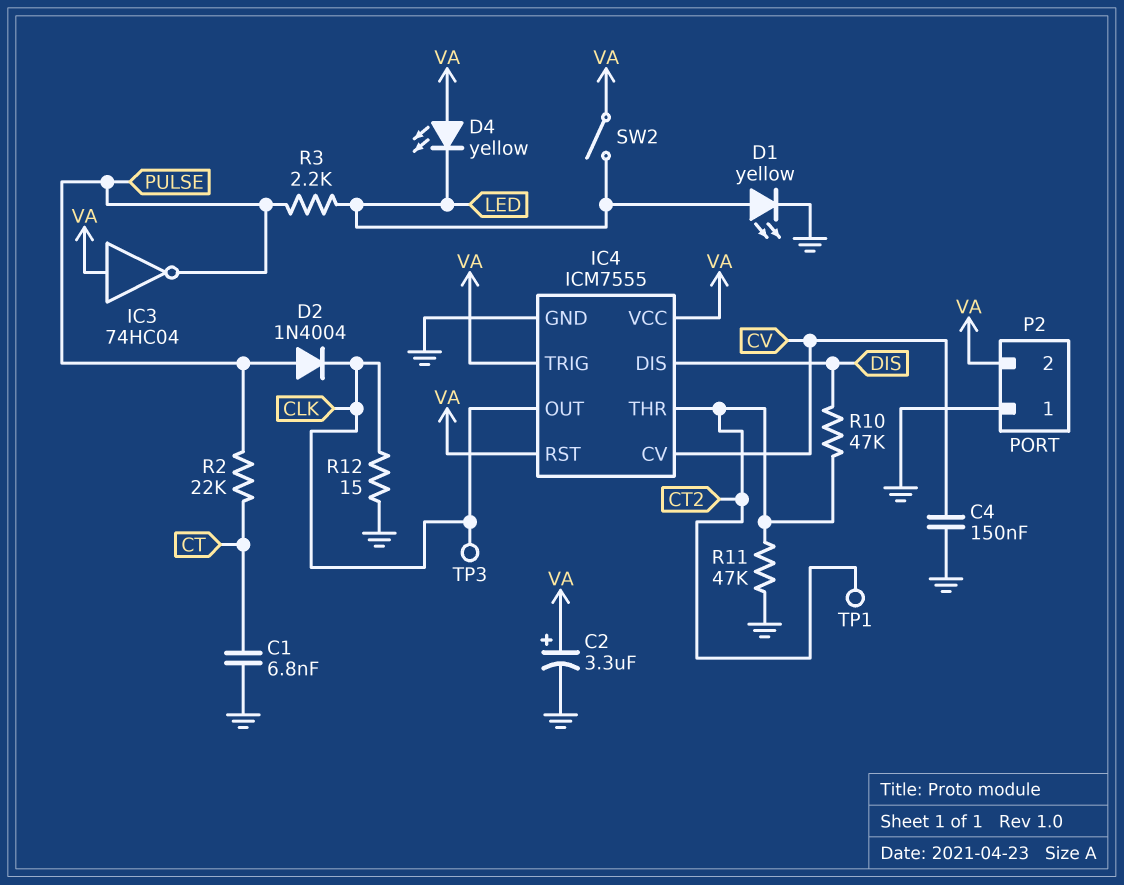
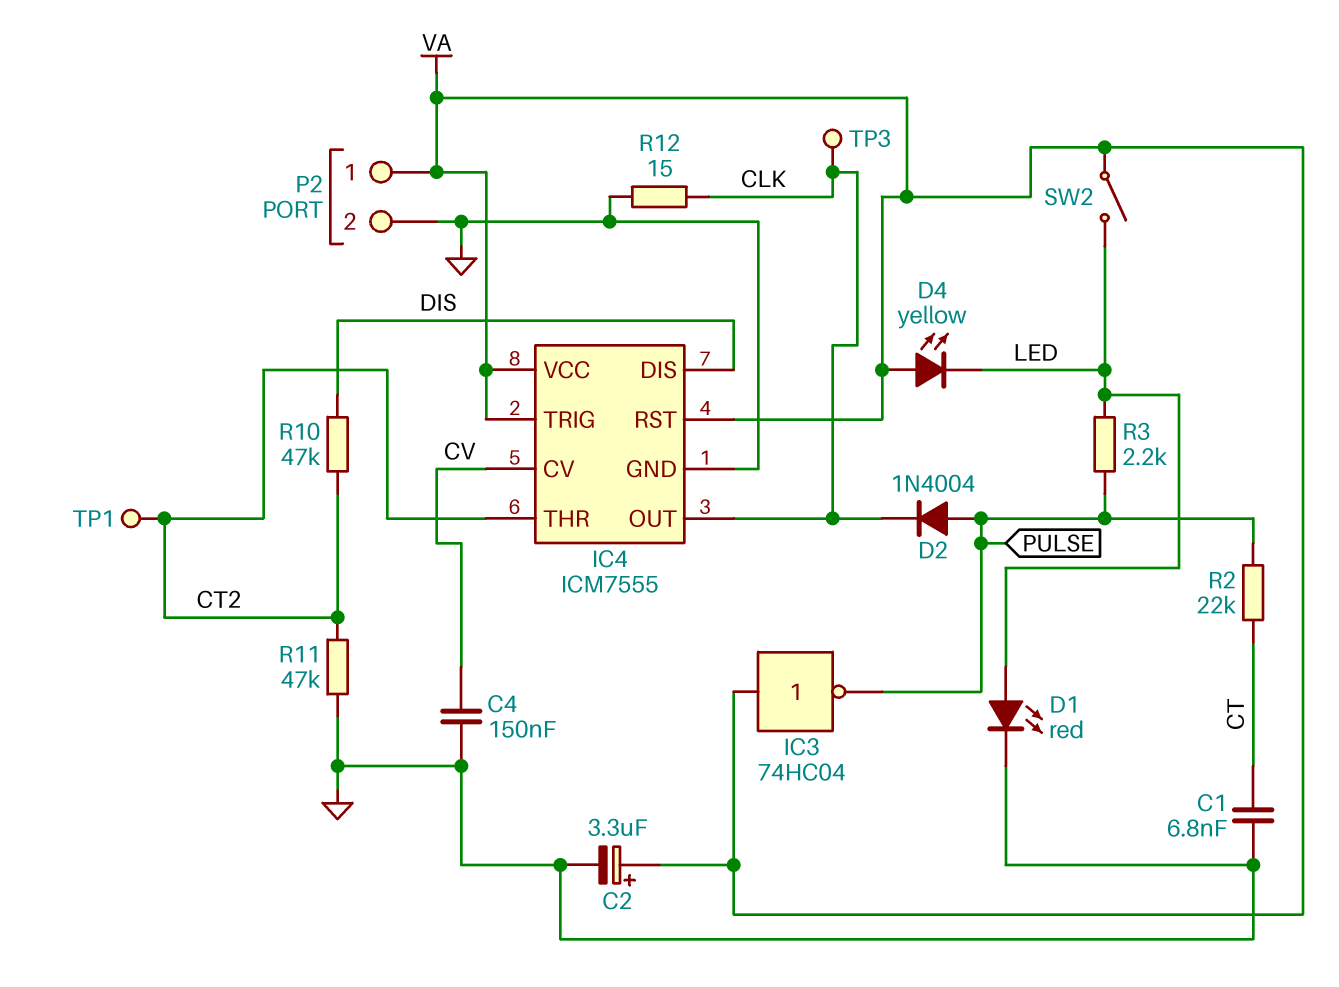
D1: LED yellow (A LED, K GND) -> LED red (A LED, K GND)
P2 pin 1: GND -> VA
P2 pin 2: VA -> GND

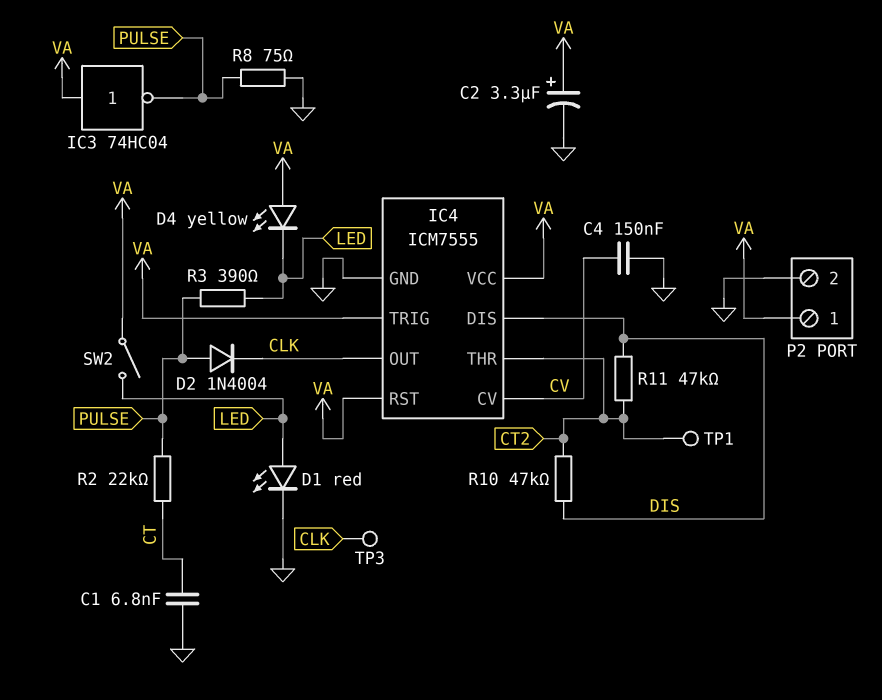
R3: 2.2k (LED, PULSE) -> 390 (LED, PULSE)
R8: none -> 75 (GND, PULSE)
R11: 47k (CT2, GND) -> 47k (CT2, DIS)
R12: 15 (CLK, GND) -> none

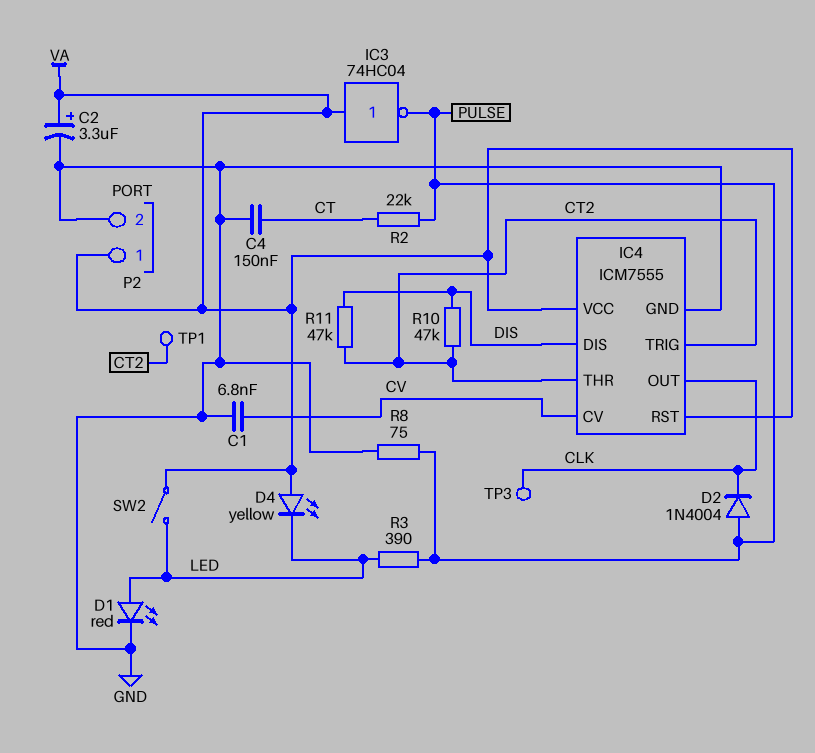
C1: 6.8nF (CT, GND) -> 6.8nF (CV, GND)
C4: 150nF (CV, GND) -> 150nF (CT, GND)
IC4 pin TRIG: VA -> CT2

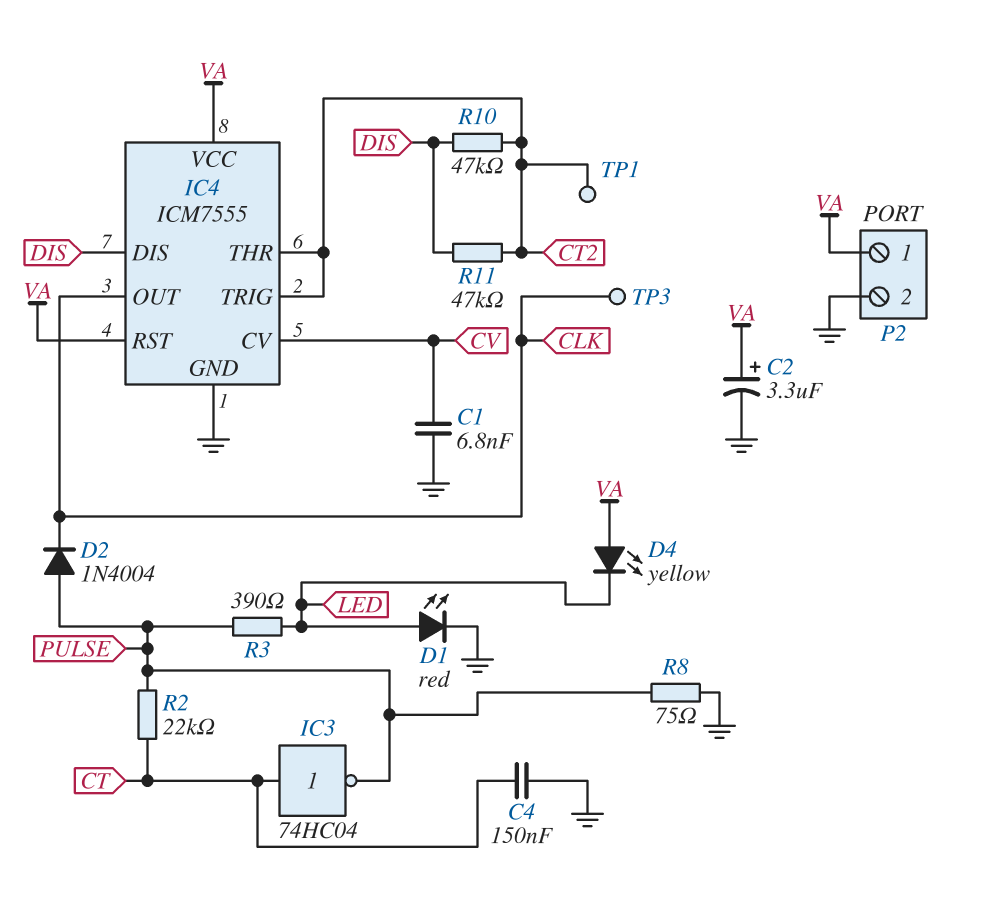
IC3: NOT 74HC04 (in VA, out PULSE) -> NOT 74HC04 (in CT, out PULSE)
SW2: switch (LED, VA) -> none

